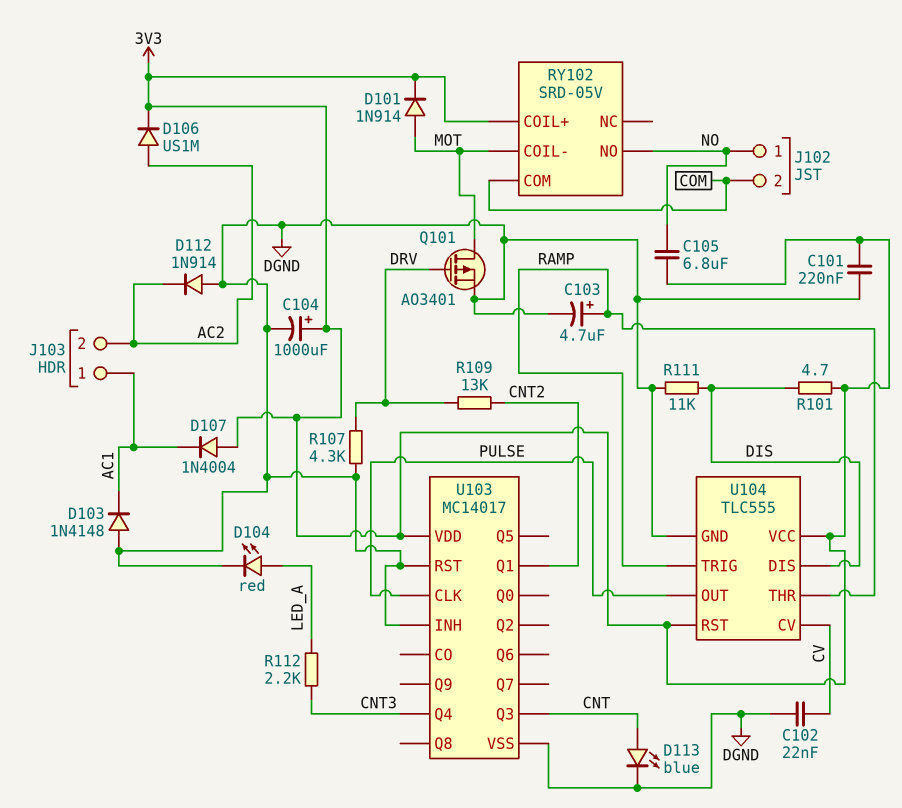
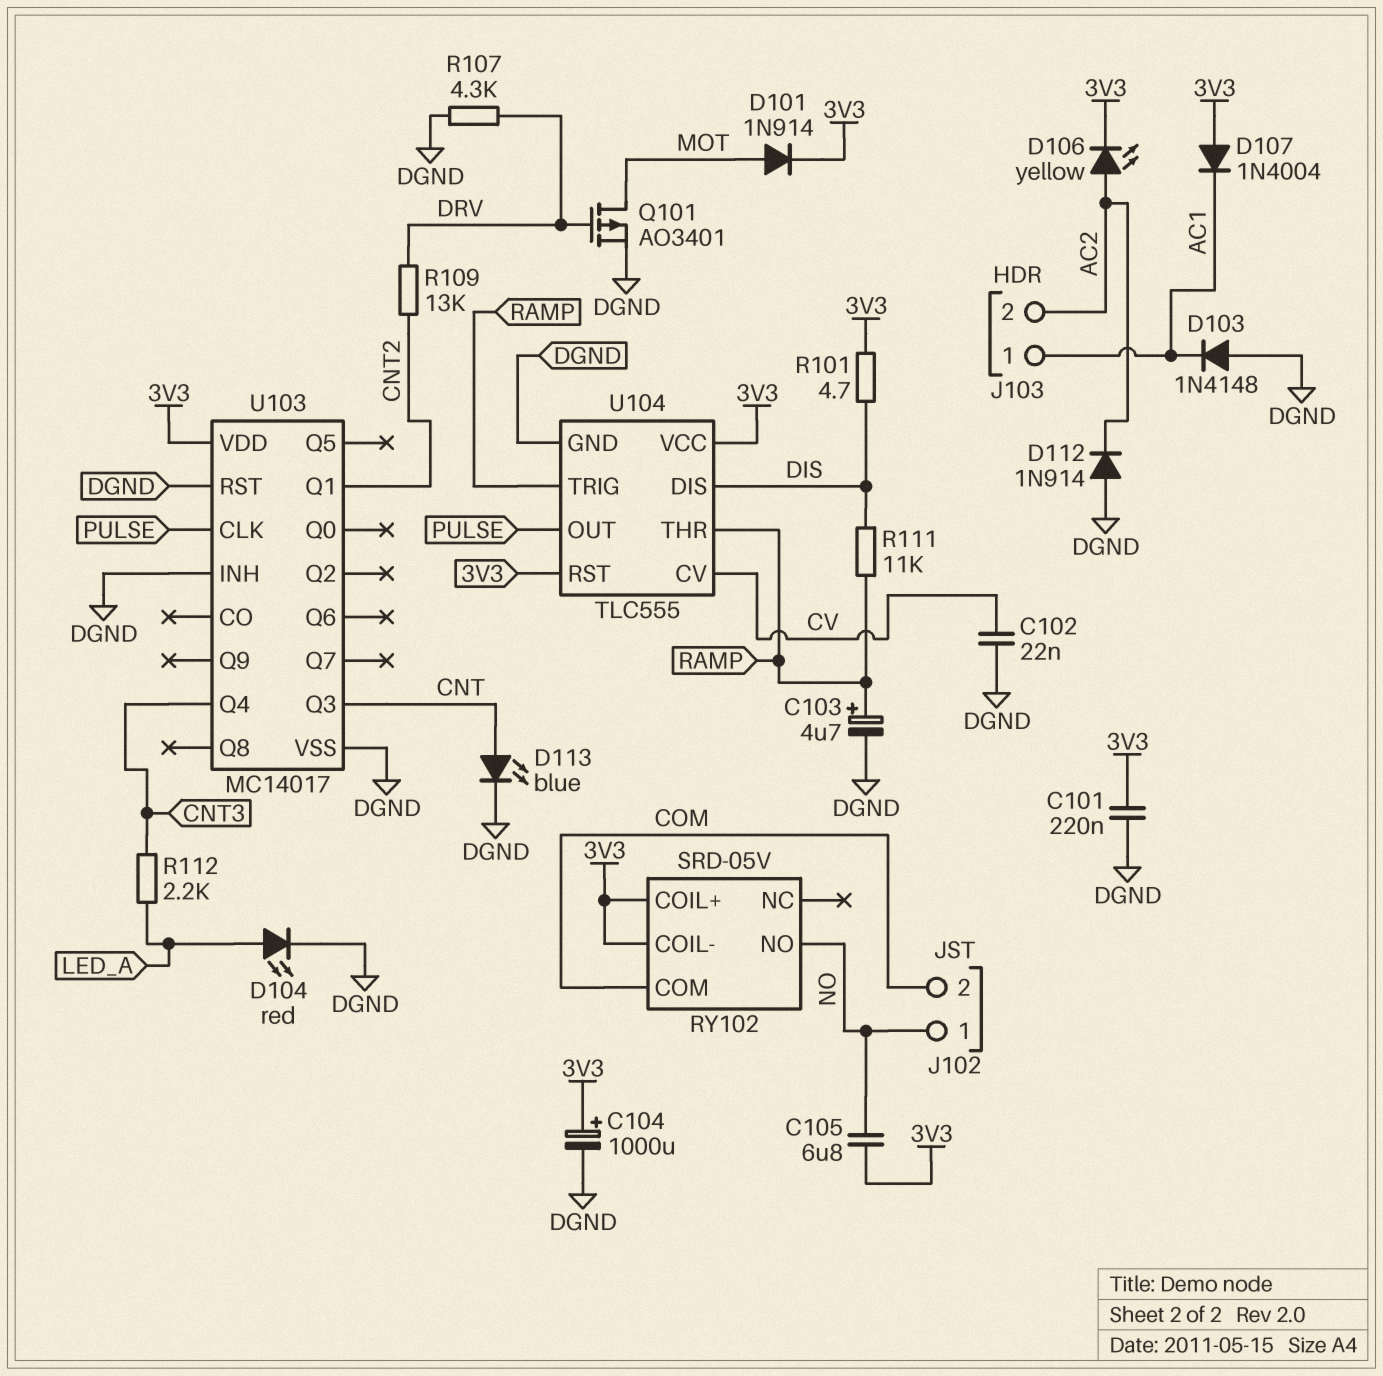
D106: diode US1M (A AC2, K 3V3) -> LED yellow (A AC2, K 3V3)
R111: 11k (DGND, DIS) -> 11k (DIS, RAMP)
RY102 pin COIL-: MOT -> 3V3

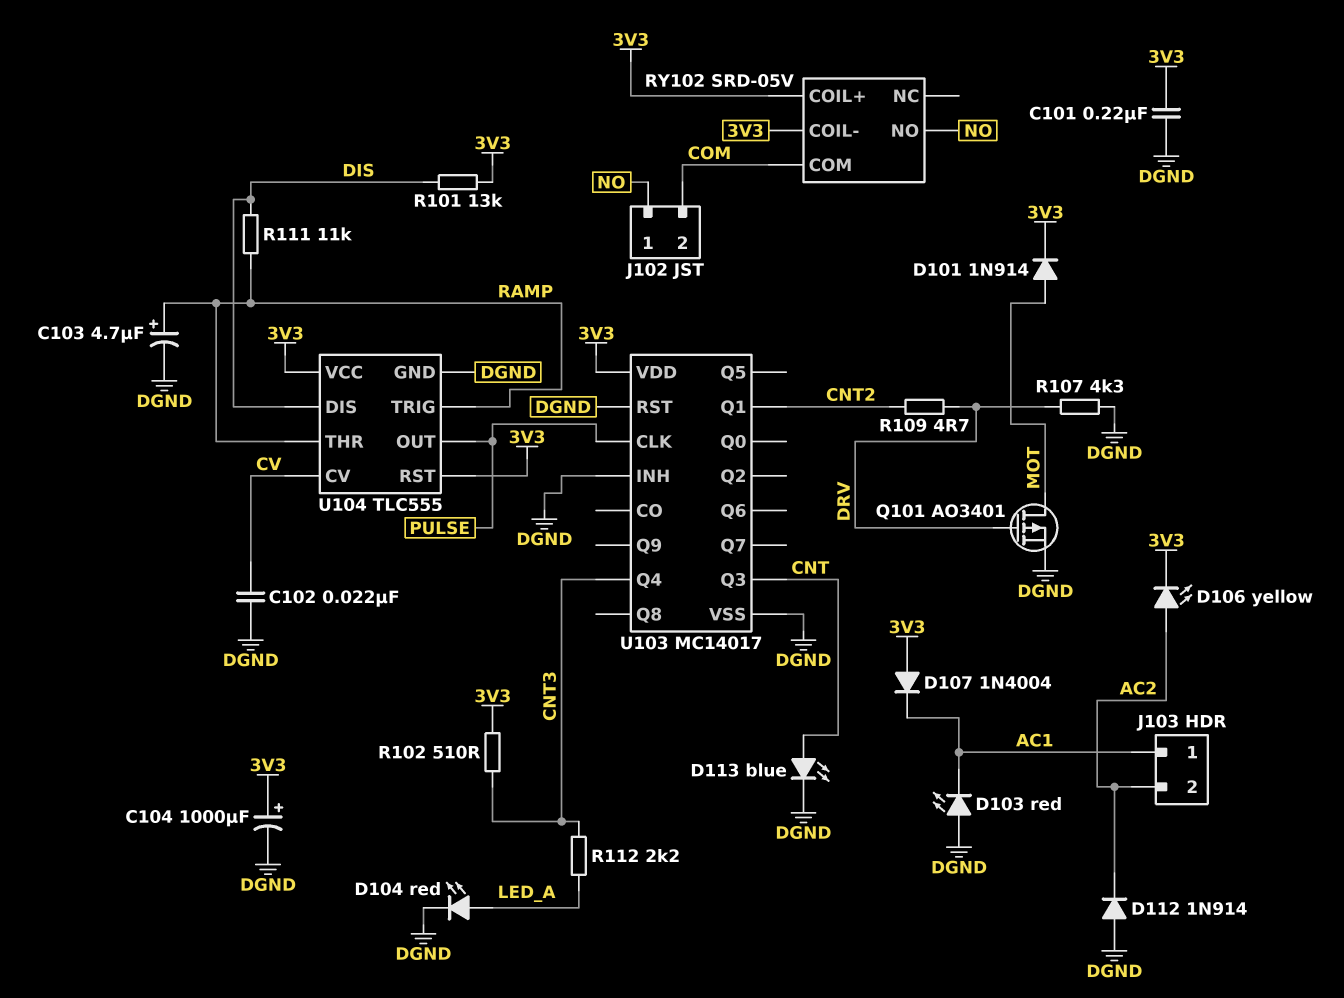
C105: 6.8uF (3V3, NO) -> none
D103: diode 1N4148 (A DGND, K AC1) -> LED red (A DGND, K AC1)
R101: 4.7 (3V3, DIS) -> 13k (3V3, DIS)
R102: none -> 510 (3V3, CNT3)
R109: 13k (CNT2, DRV) -> 4.7 (CNT2, DRV)

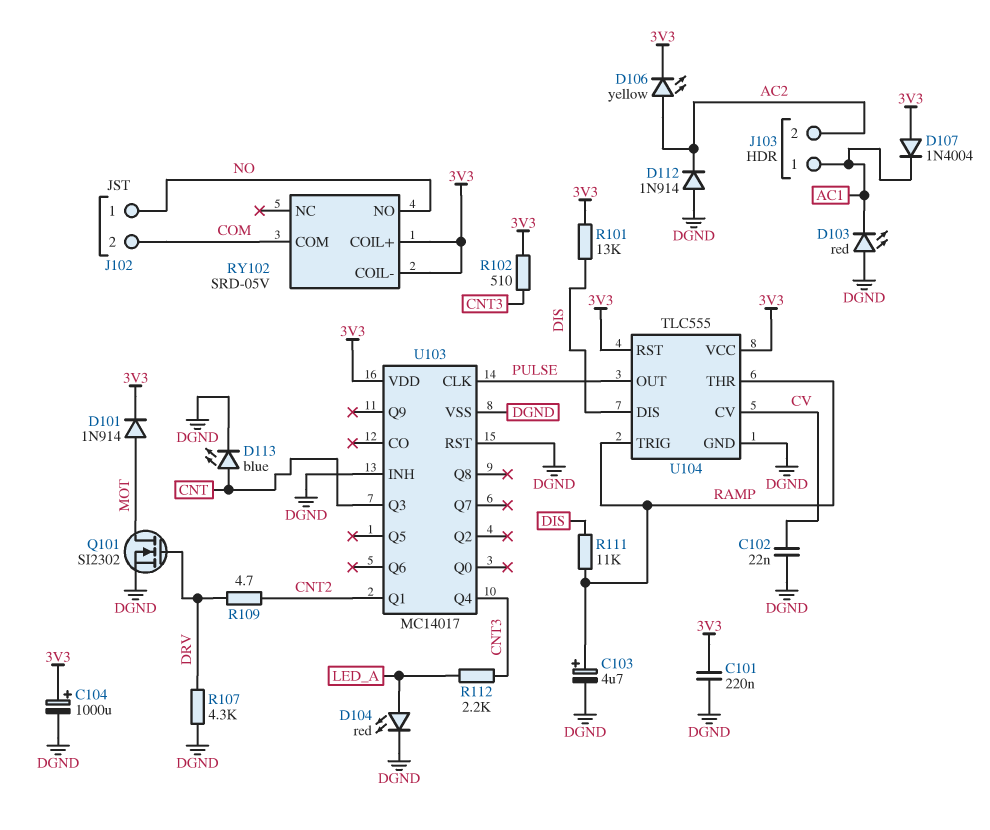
Q101: PMOS AO3401 (G DRV, D MOT, S DGND) -> NMOS SI2302 (G DRV, D MOT, S DGND)

